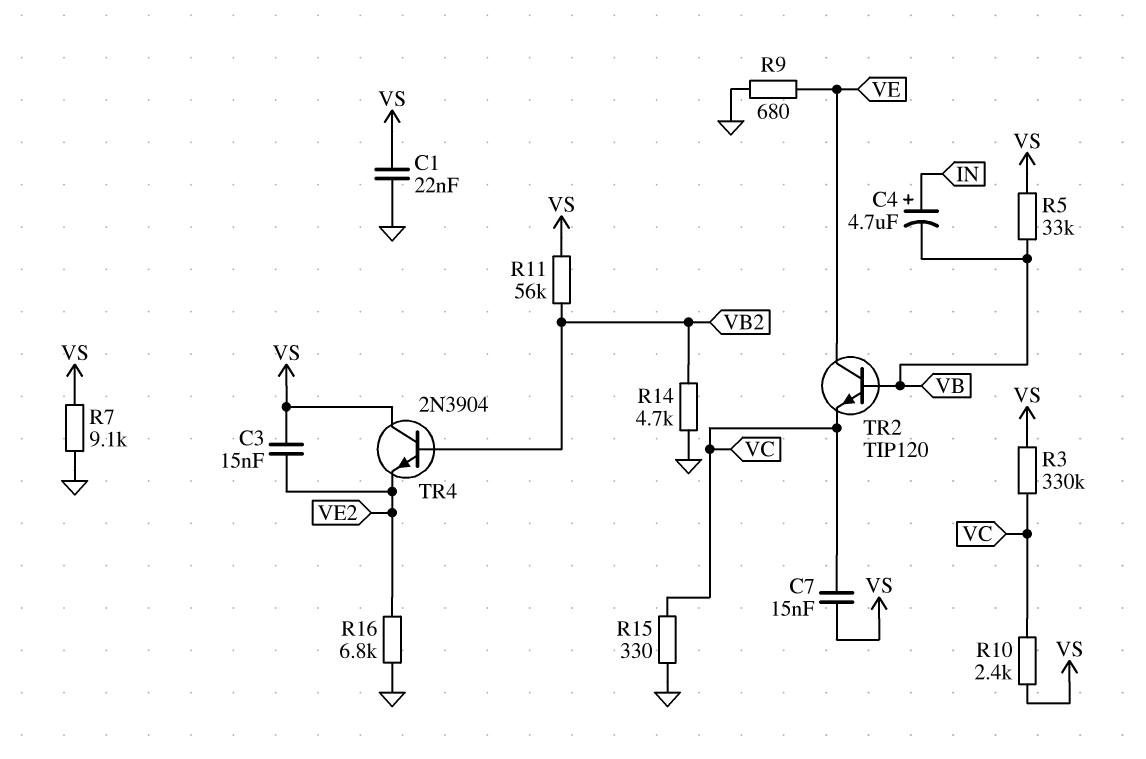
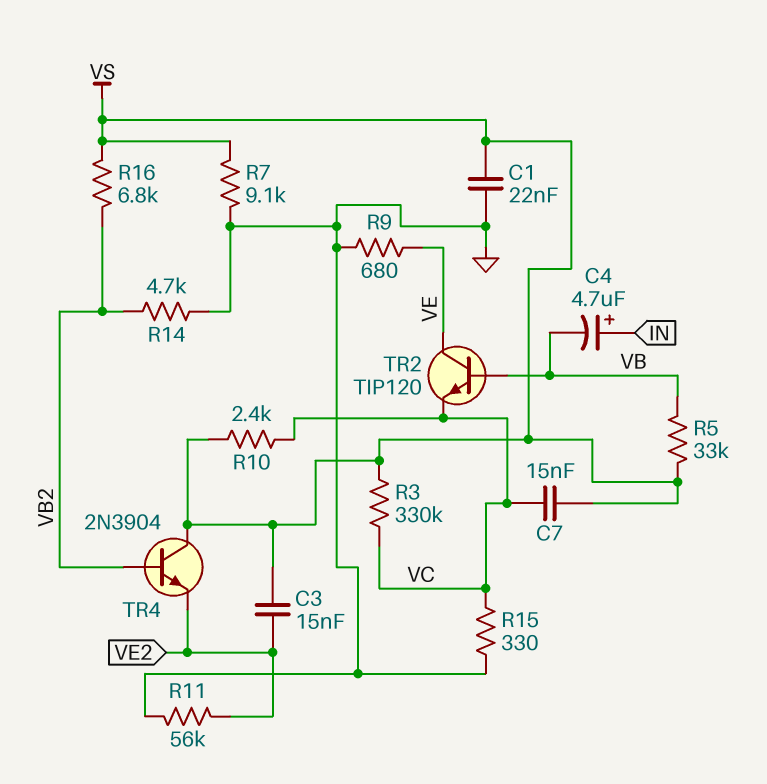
R11: 56k (VB2, VS) -> 56k (GND, VE2)
R16: 6.8k (GND, VE2) -> 6.8k (VB2, VS)

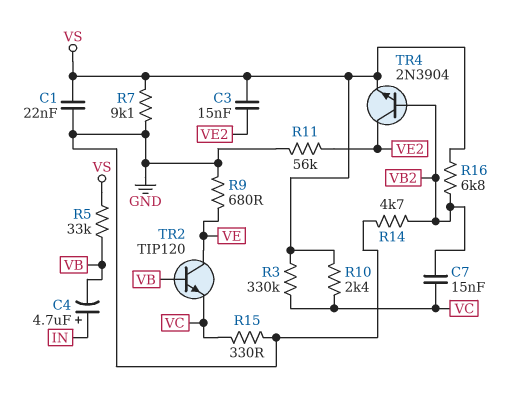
C7: 15nF (VC, VS) -> 15nF (VB2, VC)
TR4: NPN 2N3904 (B VB2, C VS, E VE2) -> NPN 2N3904 (B VB2, C VE2, E VS)

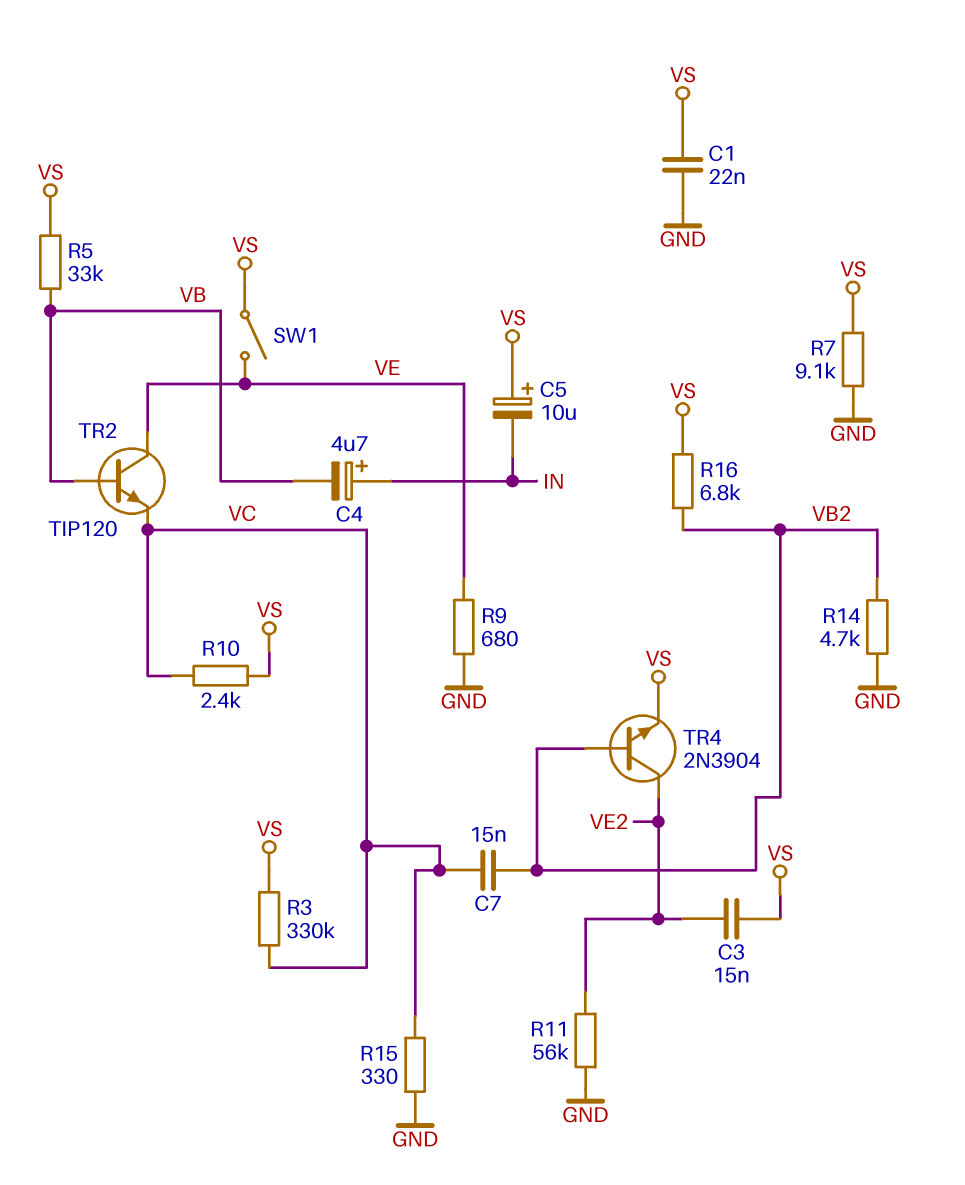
C5: none -> 10uF (plus VS, minus IN)
SW1: none -> switch (VE, VS)

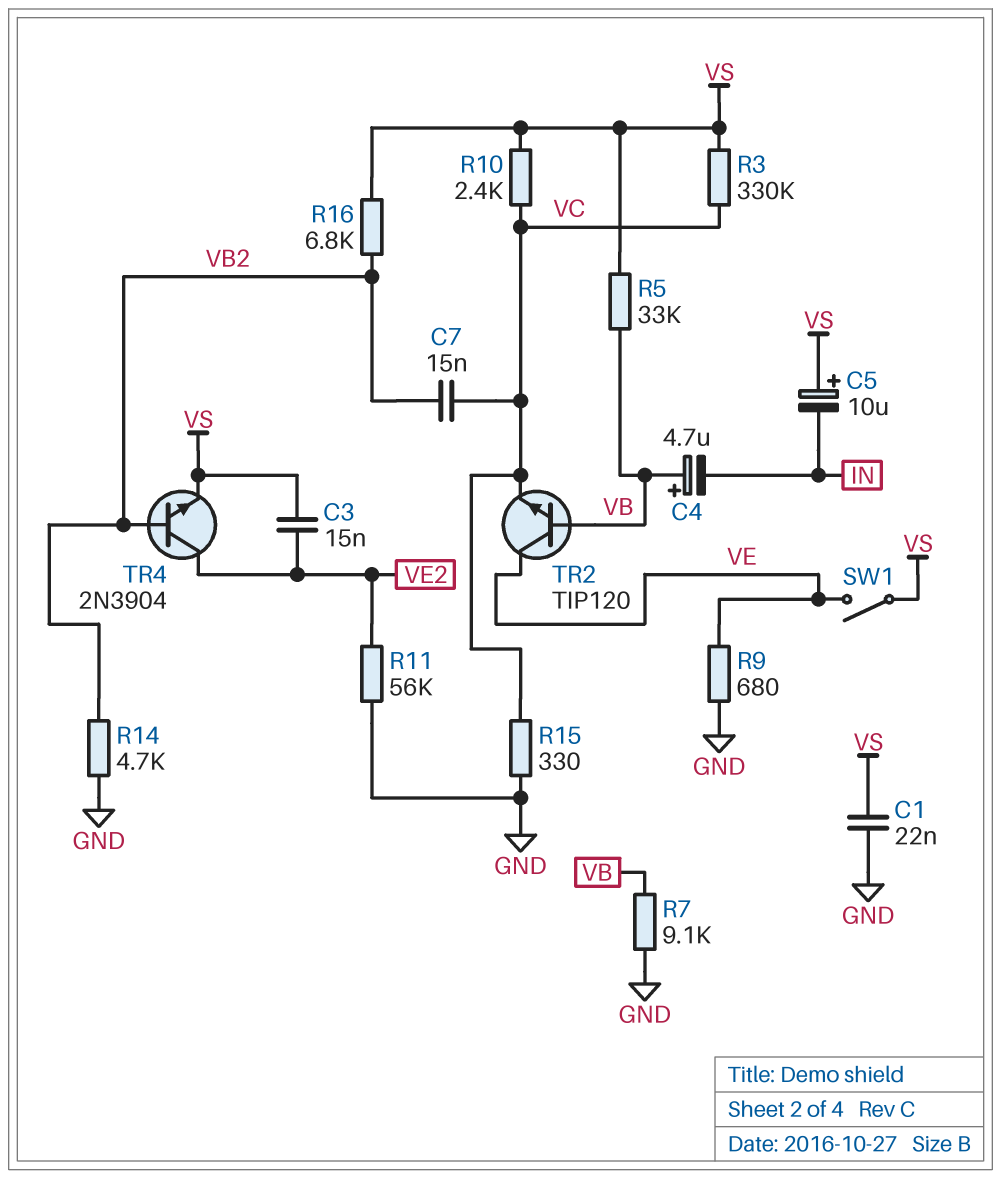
C4: 4.7uF (plus IN, minus VB) -> 4.7uF (plus VB, minus IN)
R7: 9.1k (GND, VS) -> 9.1k (GND, VB)

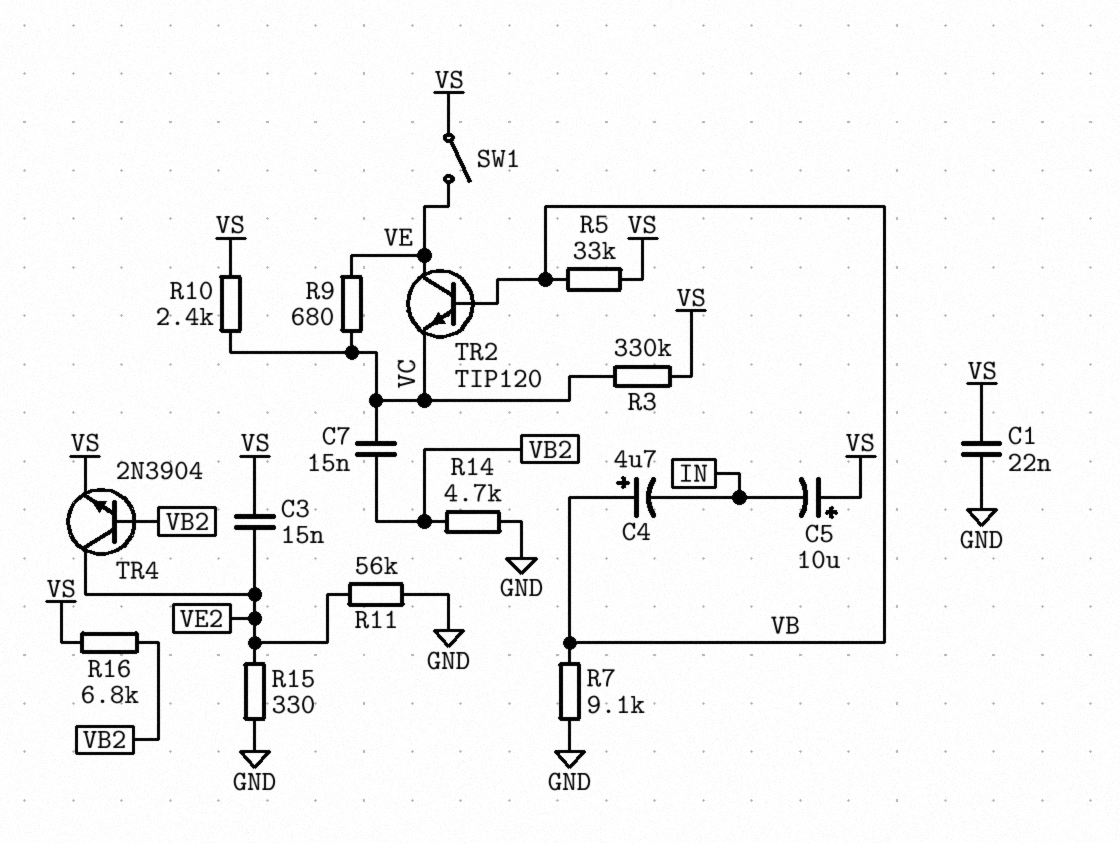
R9: 680 (GND, VE) -> 680 (VC, VE)
R15: 330 (GND, VC) -> 330 (GND, VE2)

